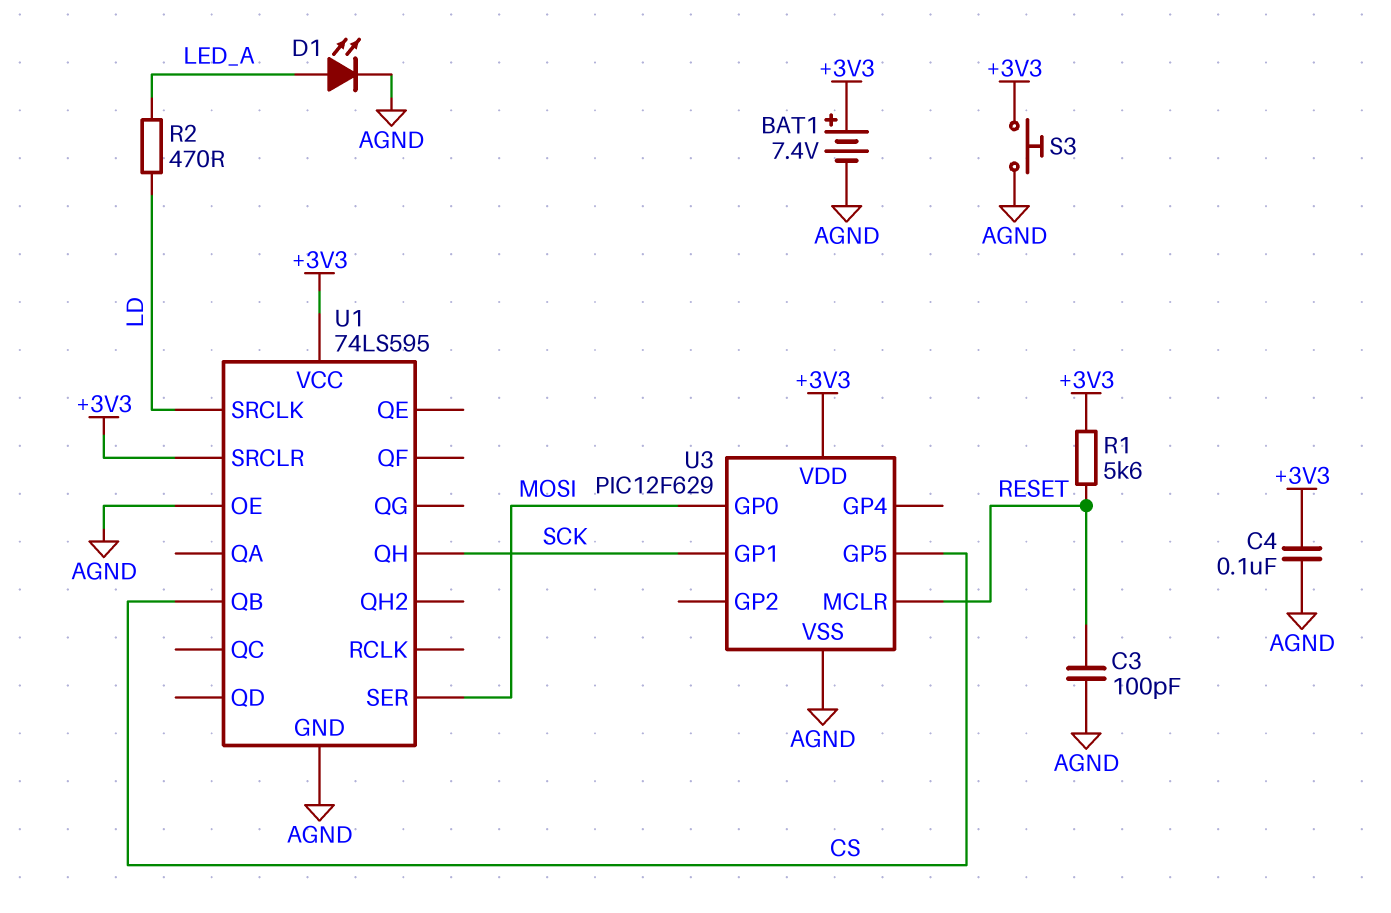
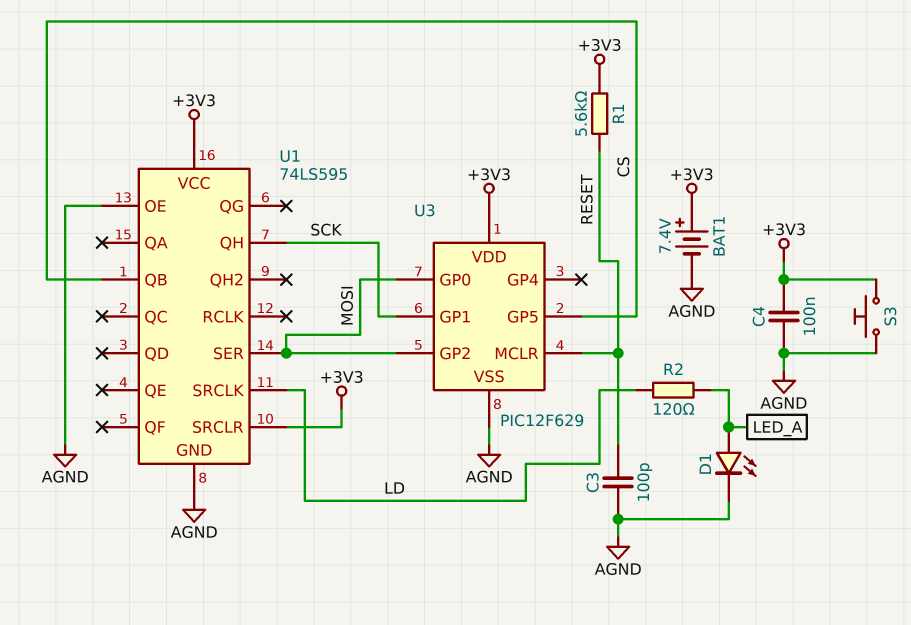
R2: 470 (LD, LED_A) -> 120 (LD, LED_A)
U3 pin GP2: none -> MOSI

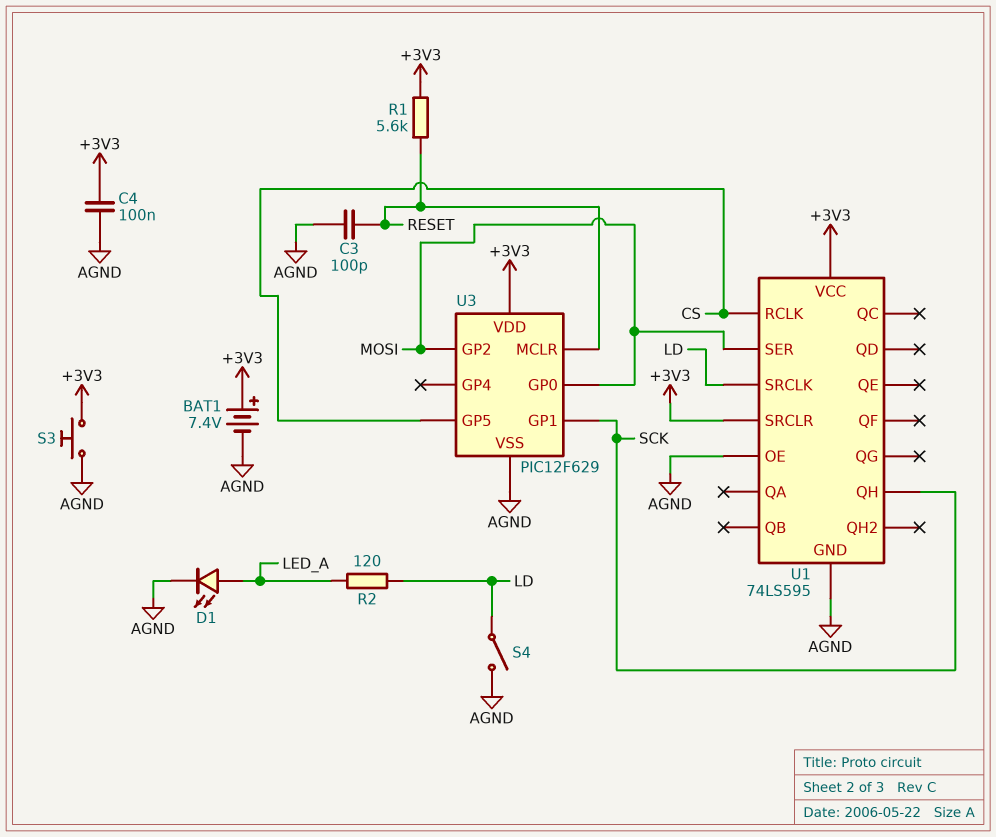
S4: none -> switch (AGND, LD)
U1 pin QB: CS -> none
U1 pin RCLK: none -> CS

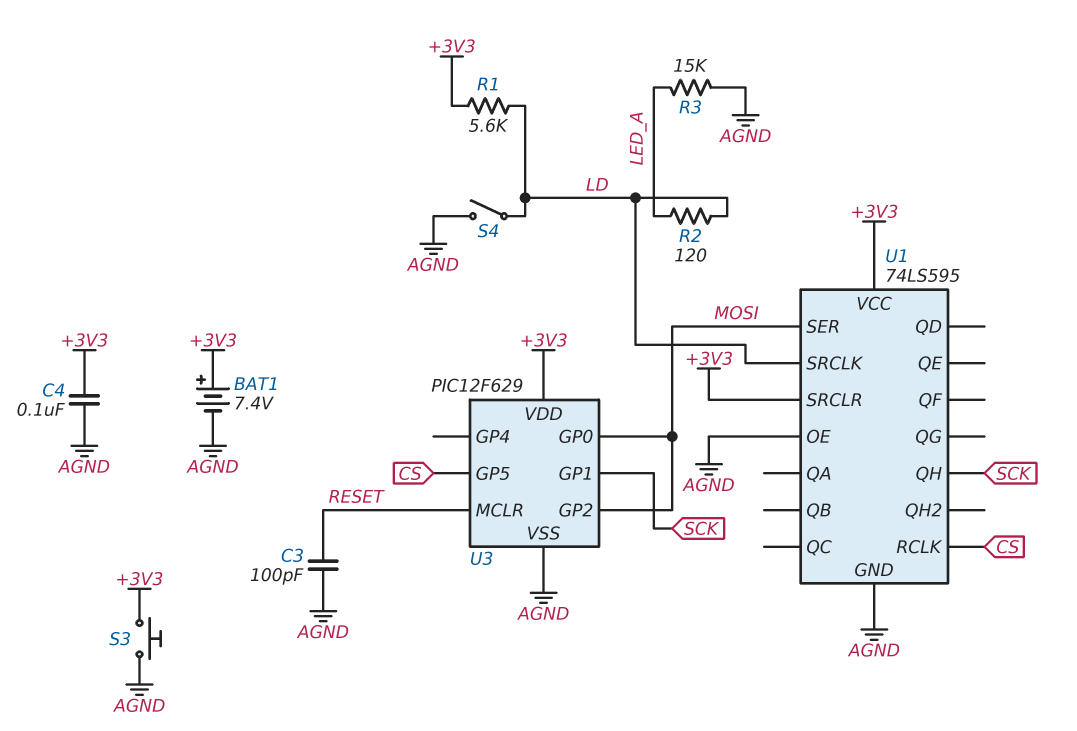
D1: LED (A LED_A, K AGND) -> none
R1: 5.6k (+3V3, RESET) -> 5.6k (+3V3, LD)
R3: none -> 15k (AGND, LED_A)

